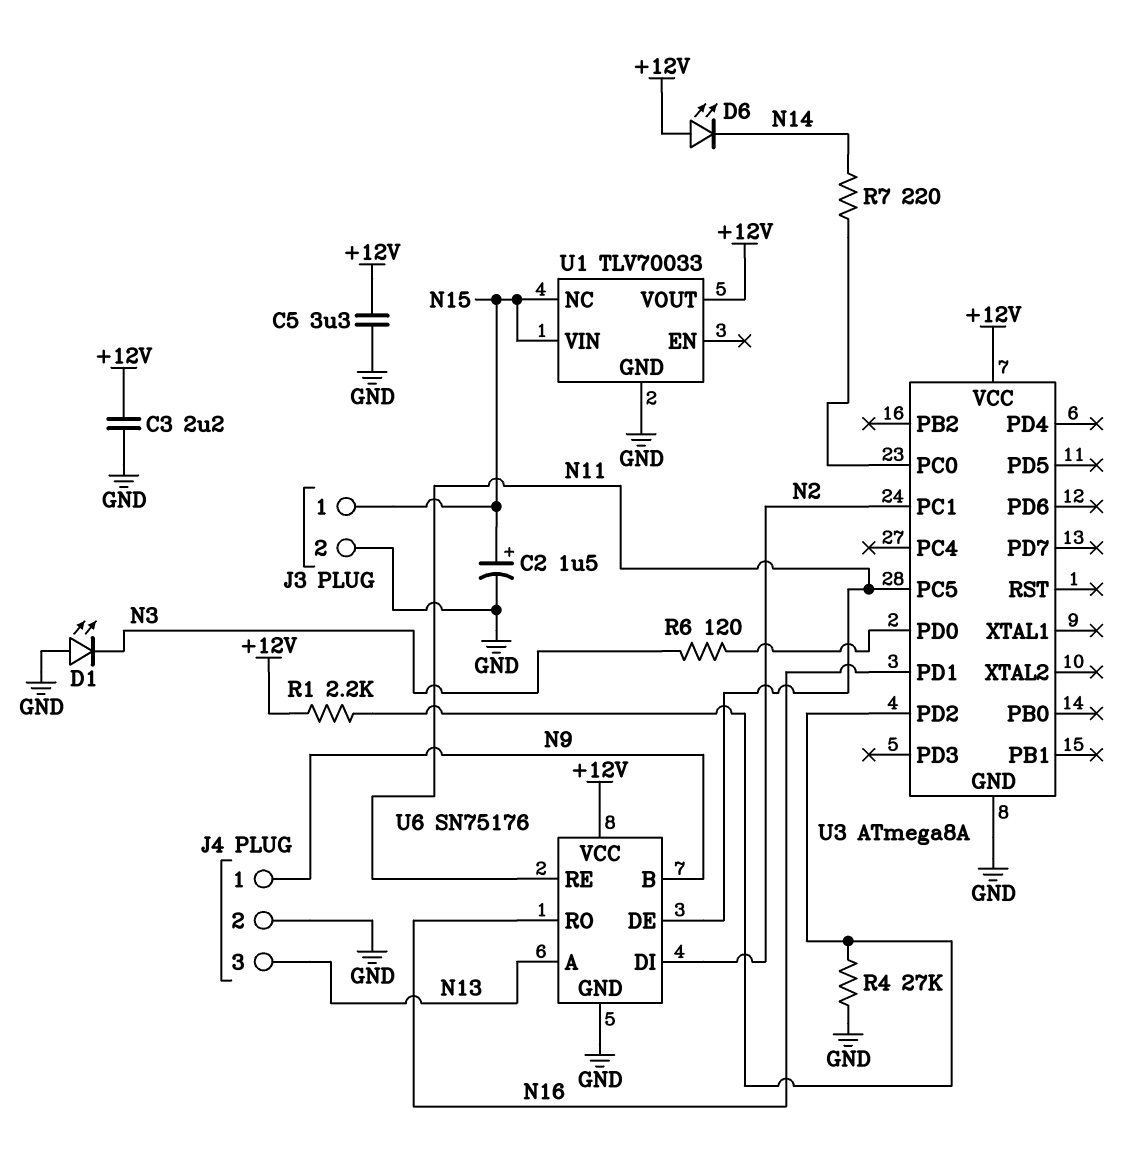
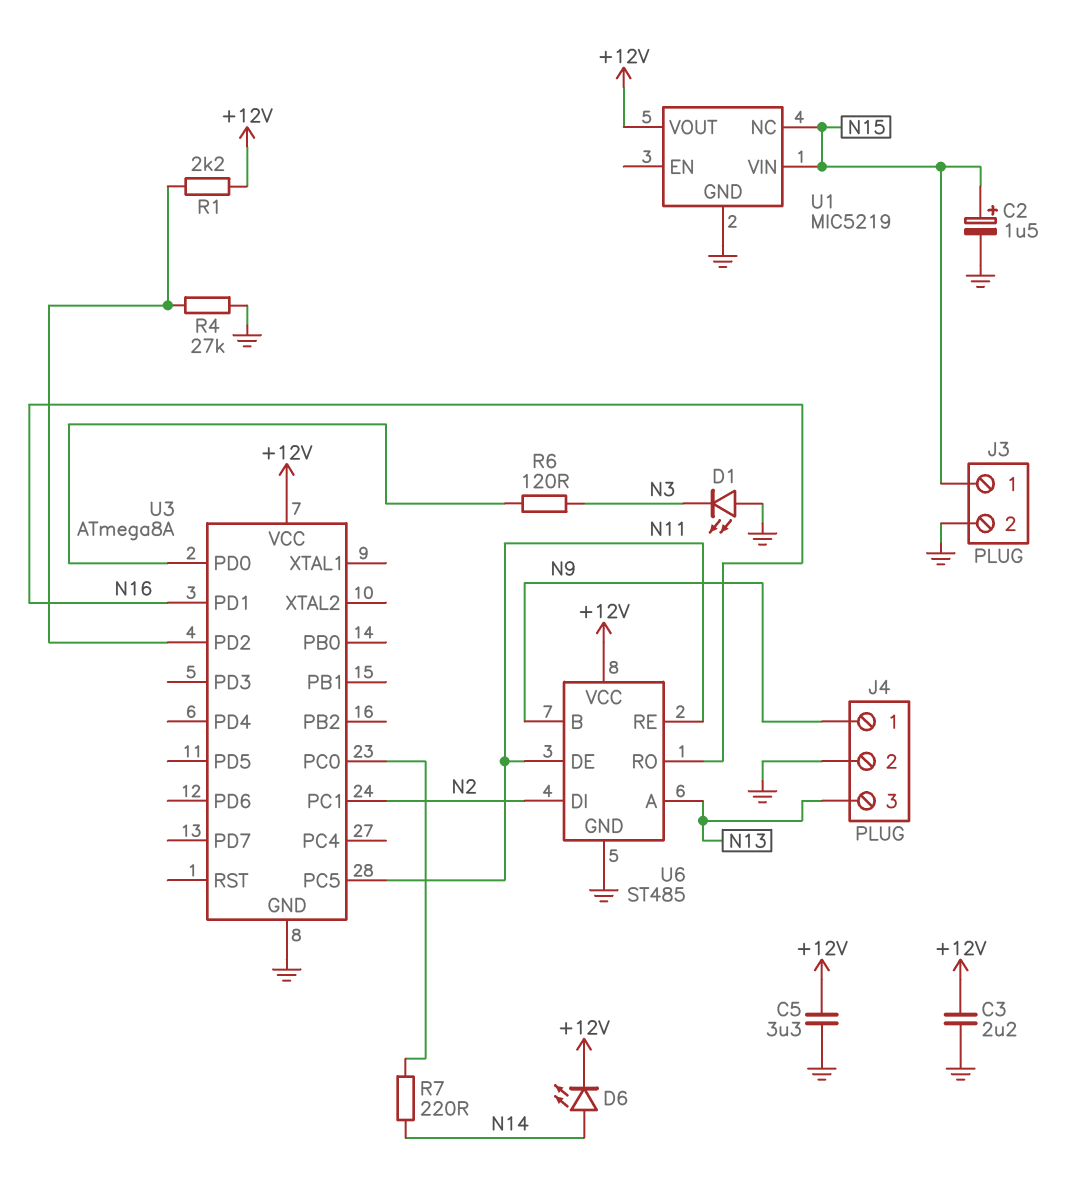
D6: LED (A +12V, K N14) -> LED (A N14, K +12V)
U1: TLV70033 -> MIC5219
U6: SN75176 -> ST485

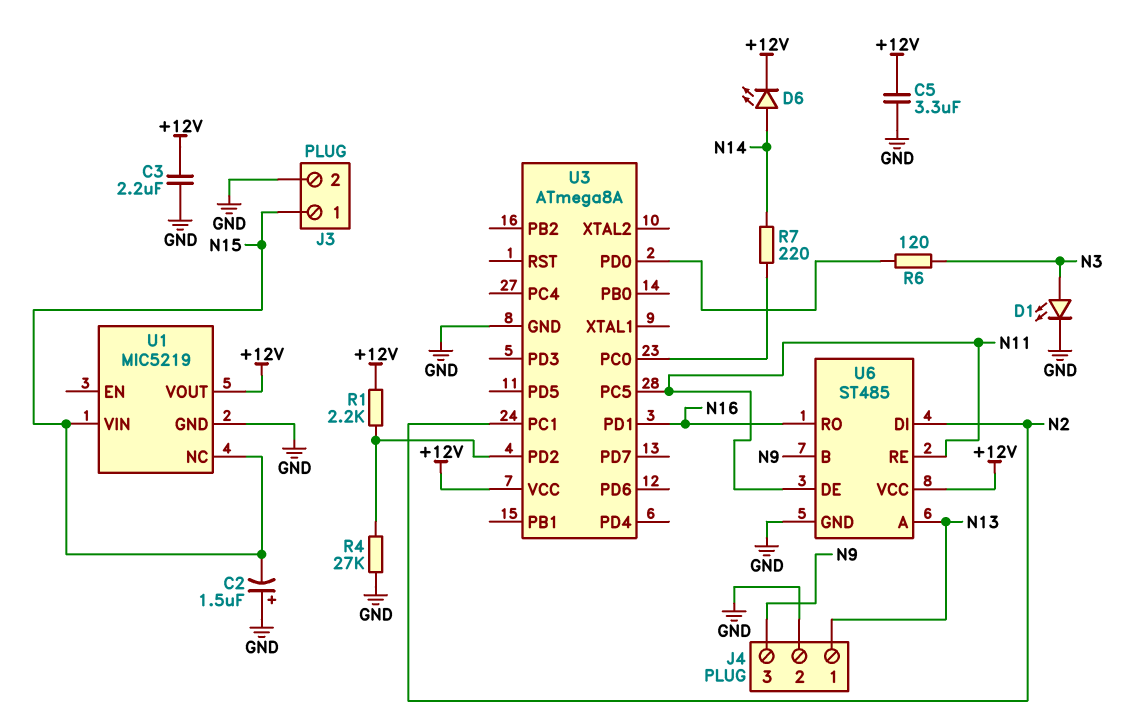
C2: 1.5uF (plus N15, minus GND) -> 1.5uF (plus GND, minus N15)
D1: LED (A GND, K N3) -> LED (A N3, K GND)
J4 pin 1: N9 -> N13
J4 pin 3: N13 -> N9

